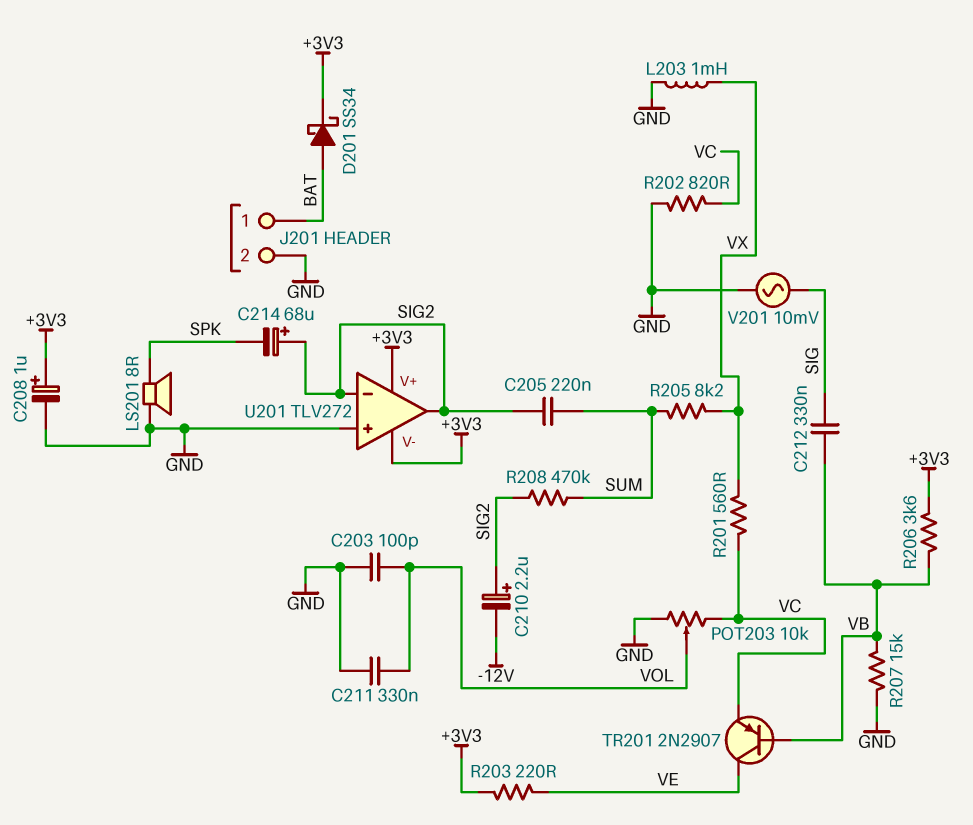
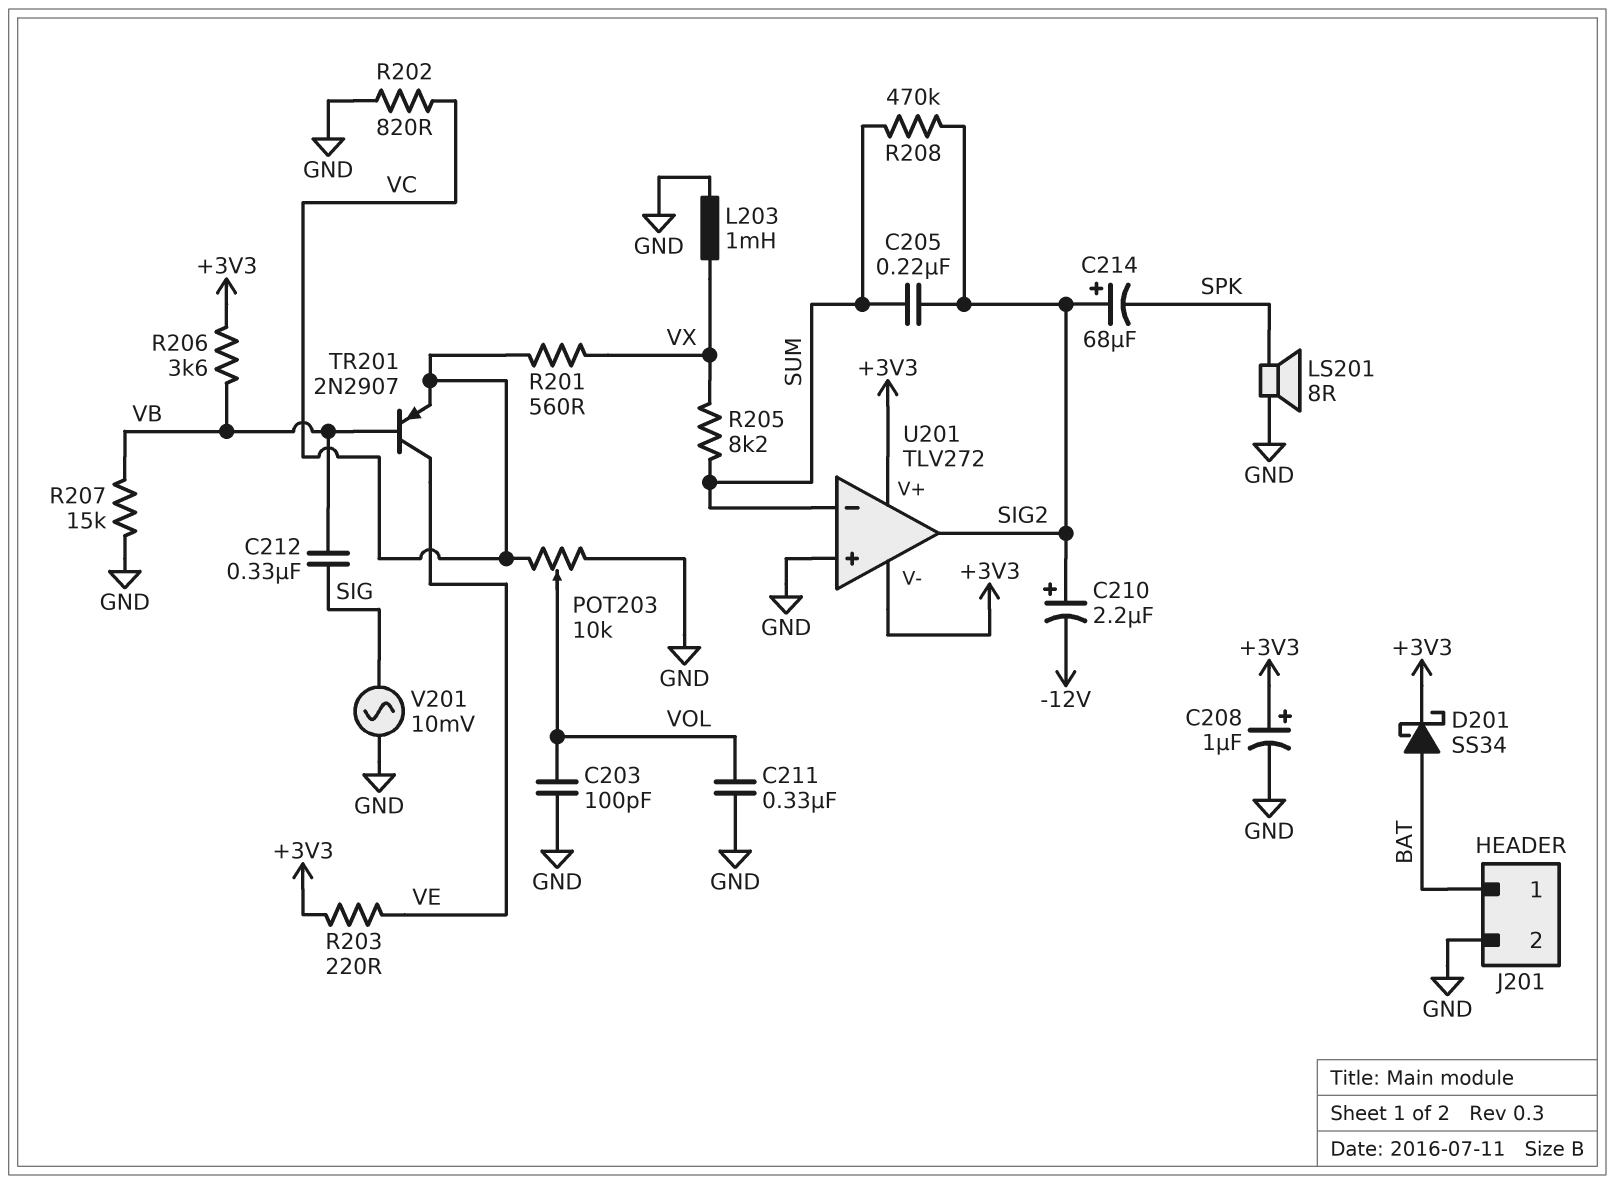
U201 pin in-: SIG2 -> SUM

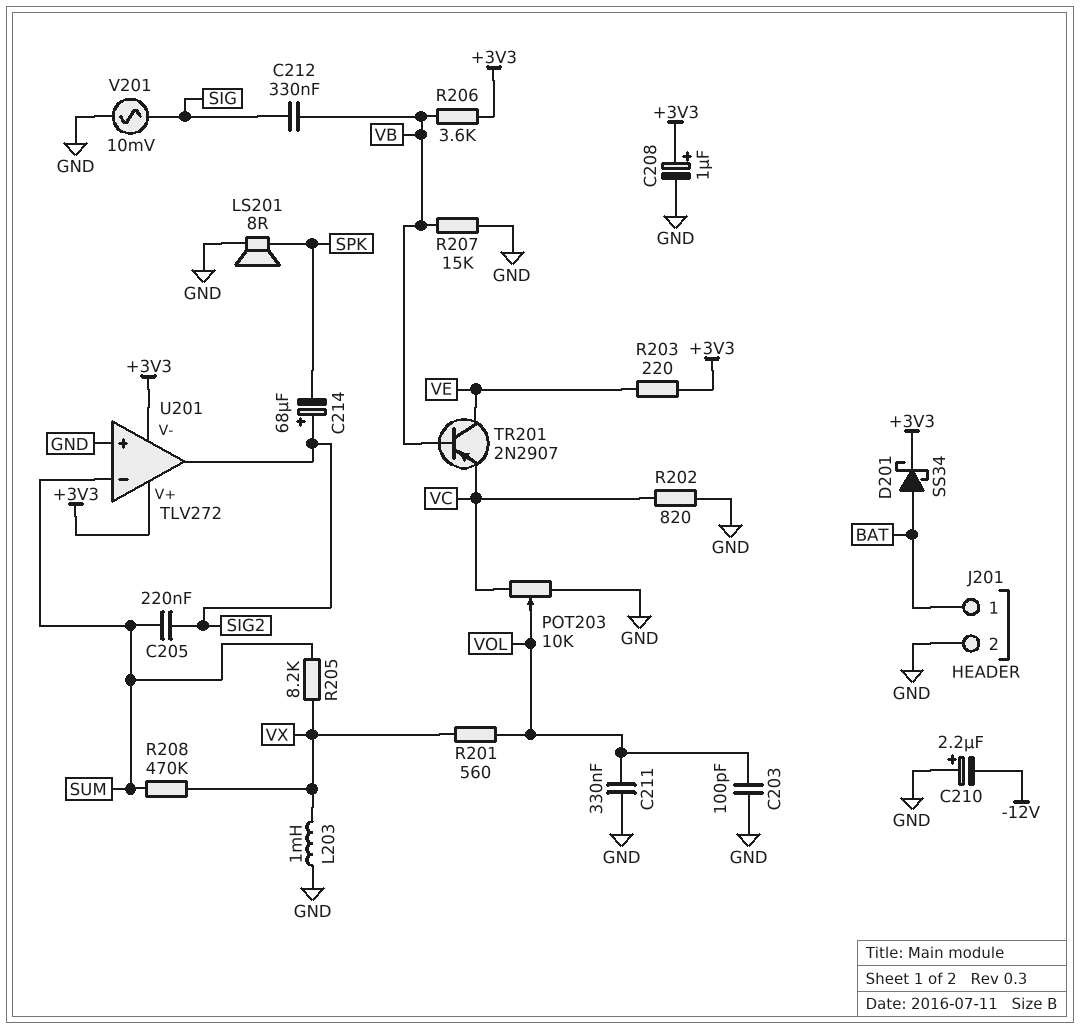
C210: 2.2uF (plus SIG2, minus -12V) -> 2.2uF (plus GND, minus -12V)
R201: 560 (VC, VX) -> 560 (VOL, VX)
R208: 470k (SIG2, SUM) -> 470k (SUM, VX)

